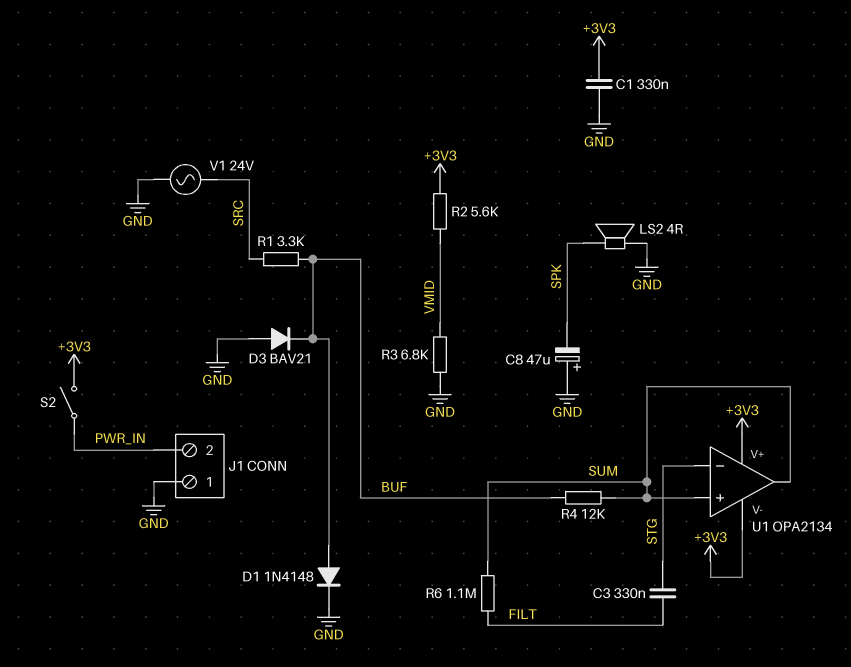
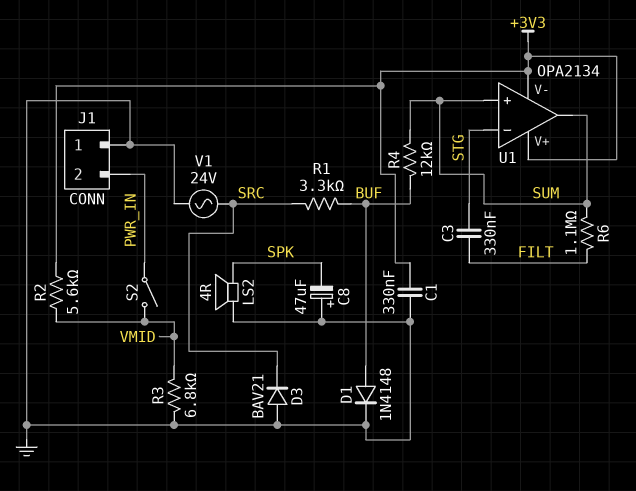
D3: diode BAV21 (A GND, K BUF) -> diode BAV21 (A GND, K SRC)
S2: switch (+3V3, PWR_IN) -> switch (PWR_IN, VMID)

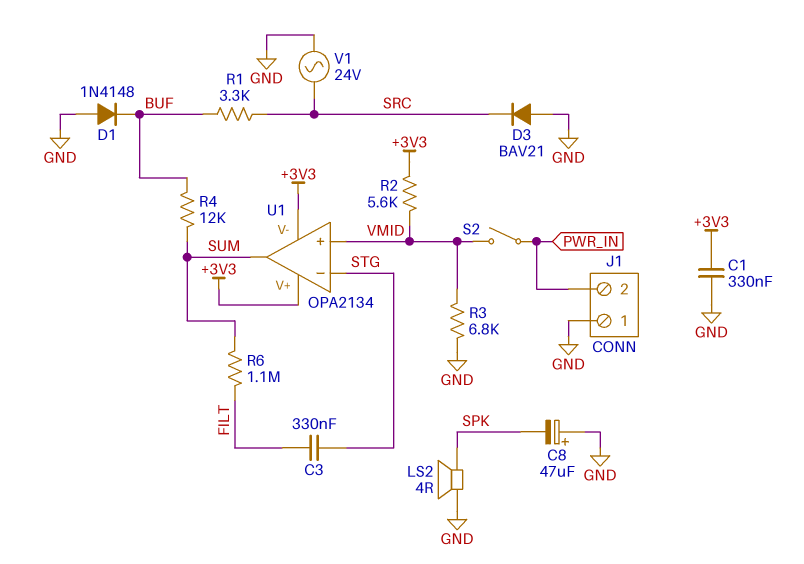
D1: diode 1N4148 (A BUF, K GND) -> diode 1N4148 (A GND, K BUF)
U1 pin in+: SUM -> VMID

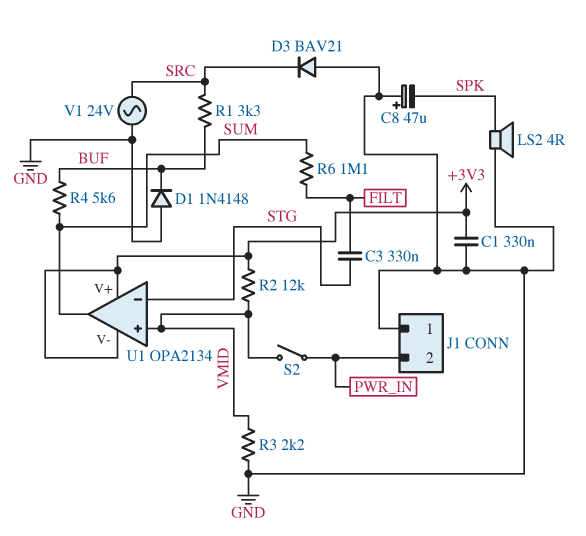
R2: 5.6k (+3V3, VMID) -> 12k (+3V3, VMID)
R3: 6.8k (GND, VMID) -> 2.2k (GND, VMID)
R4: 12k (BUF, SUM) -> 5.6k (BUF, SUM)

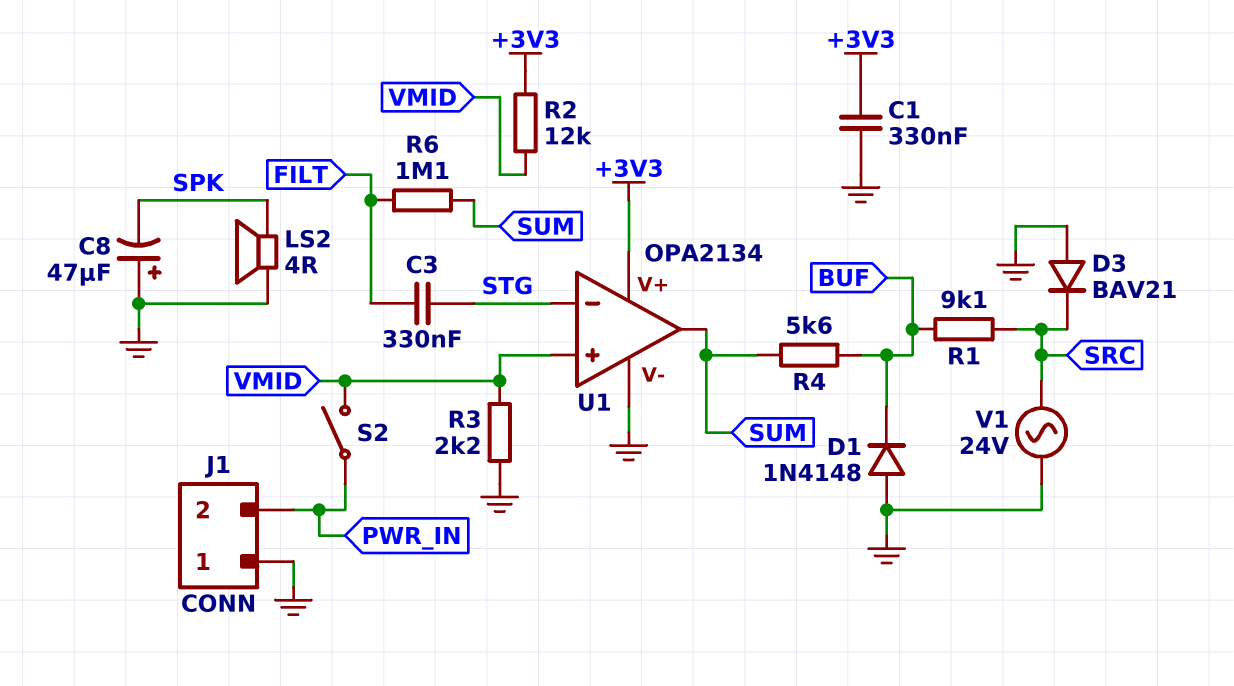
R1: 3.3k (BUF, SRC) -> 9.1k (BUF, SRC)
U1 pin V-: +3V3 -> GND

